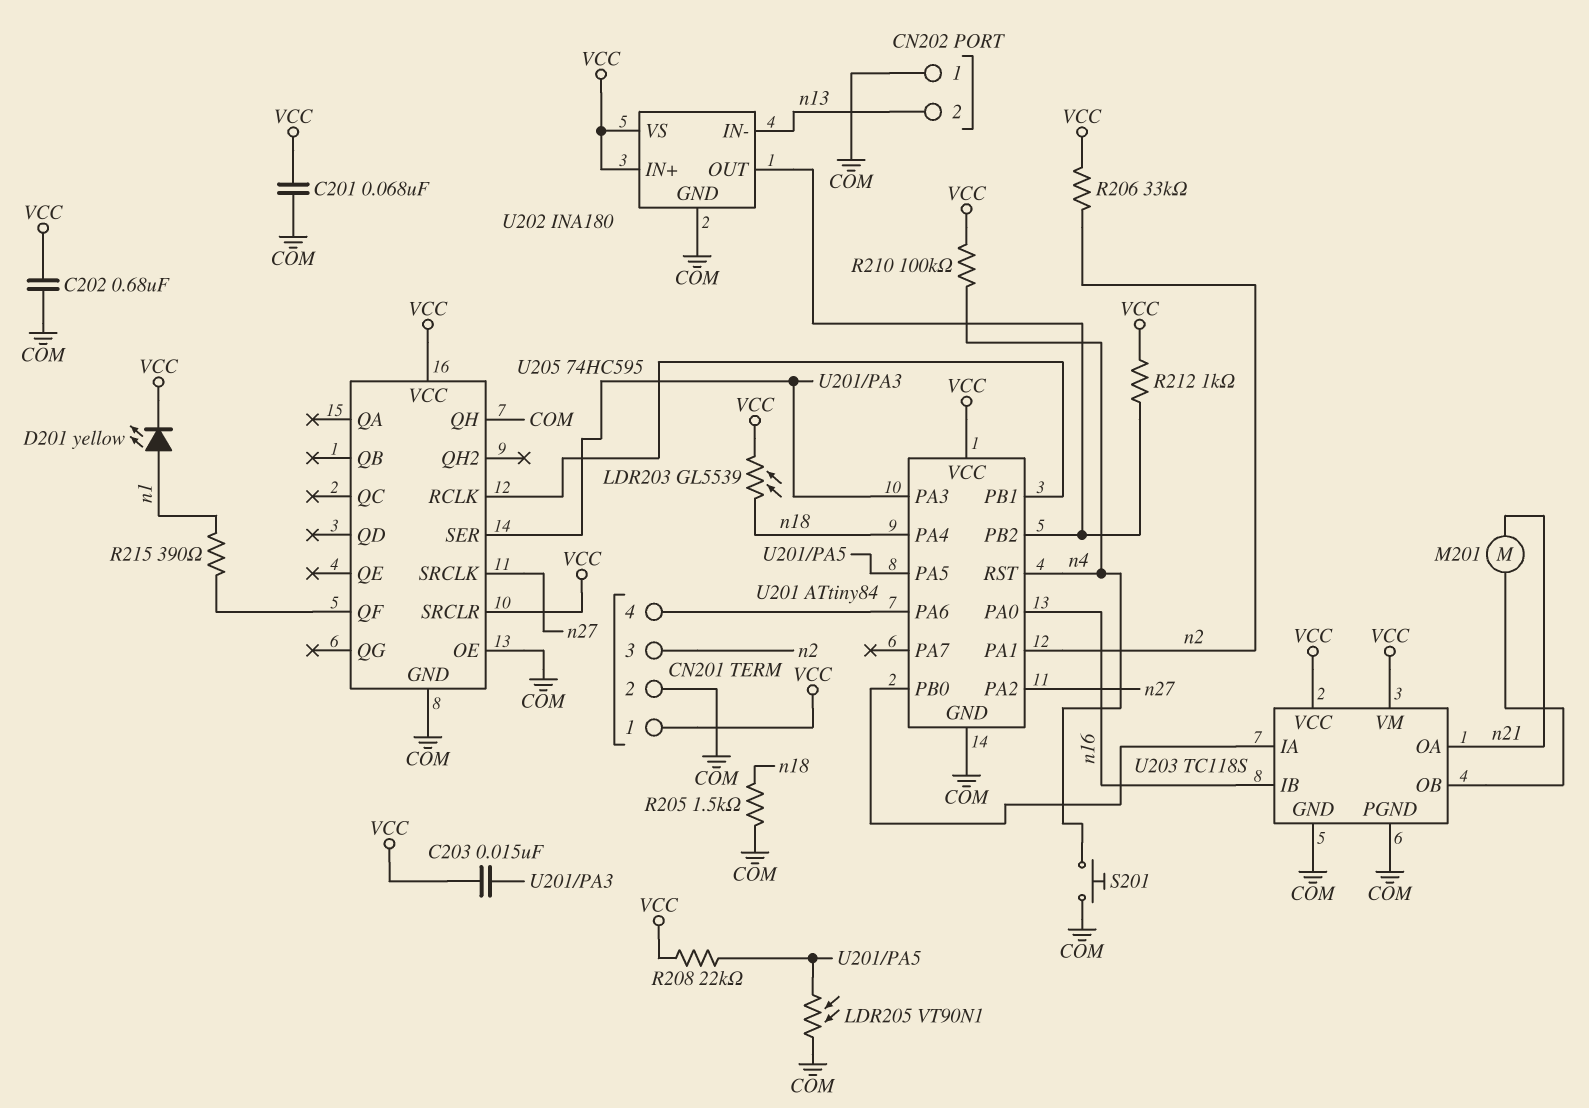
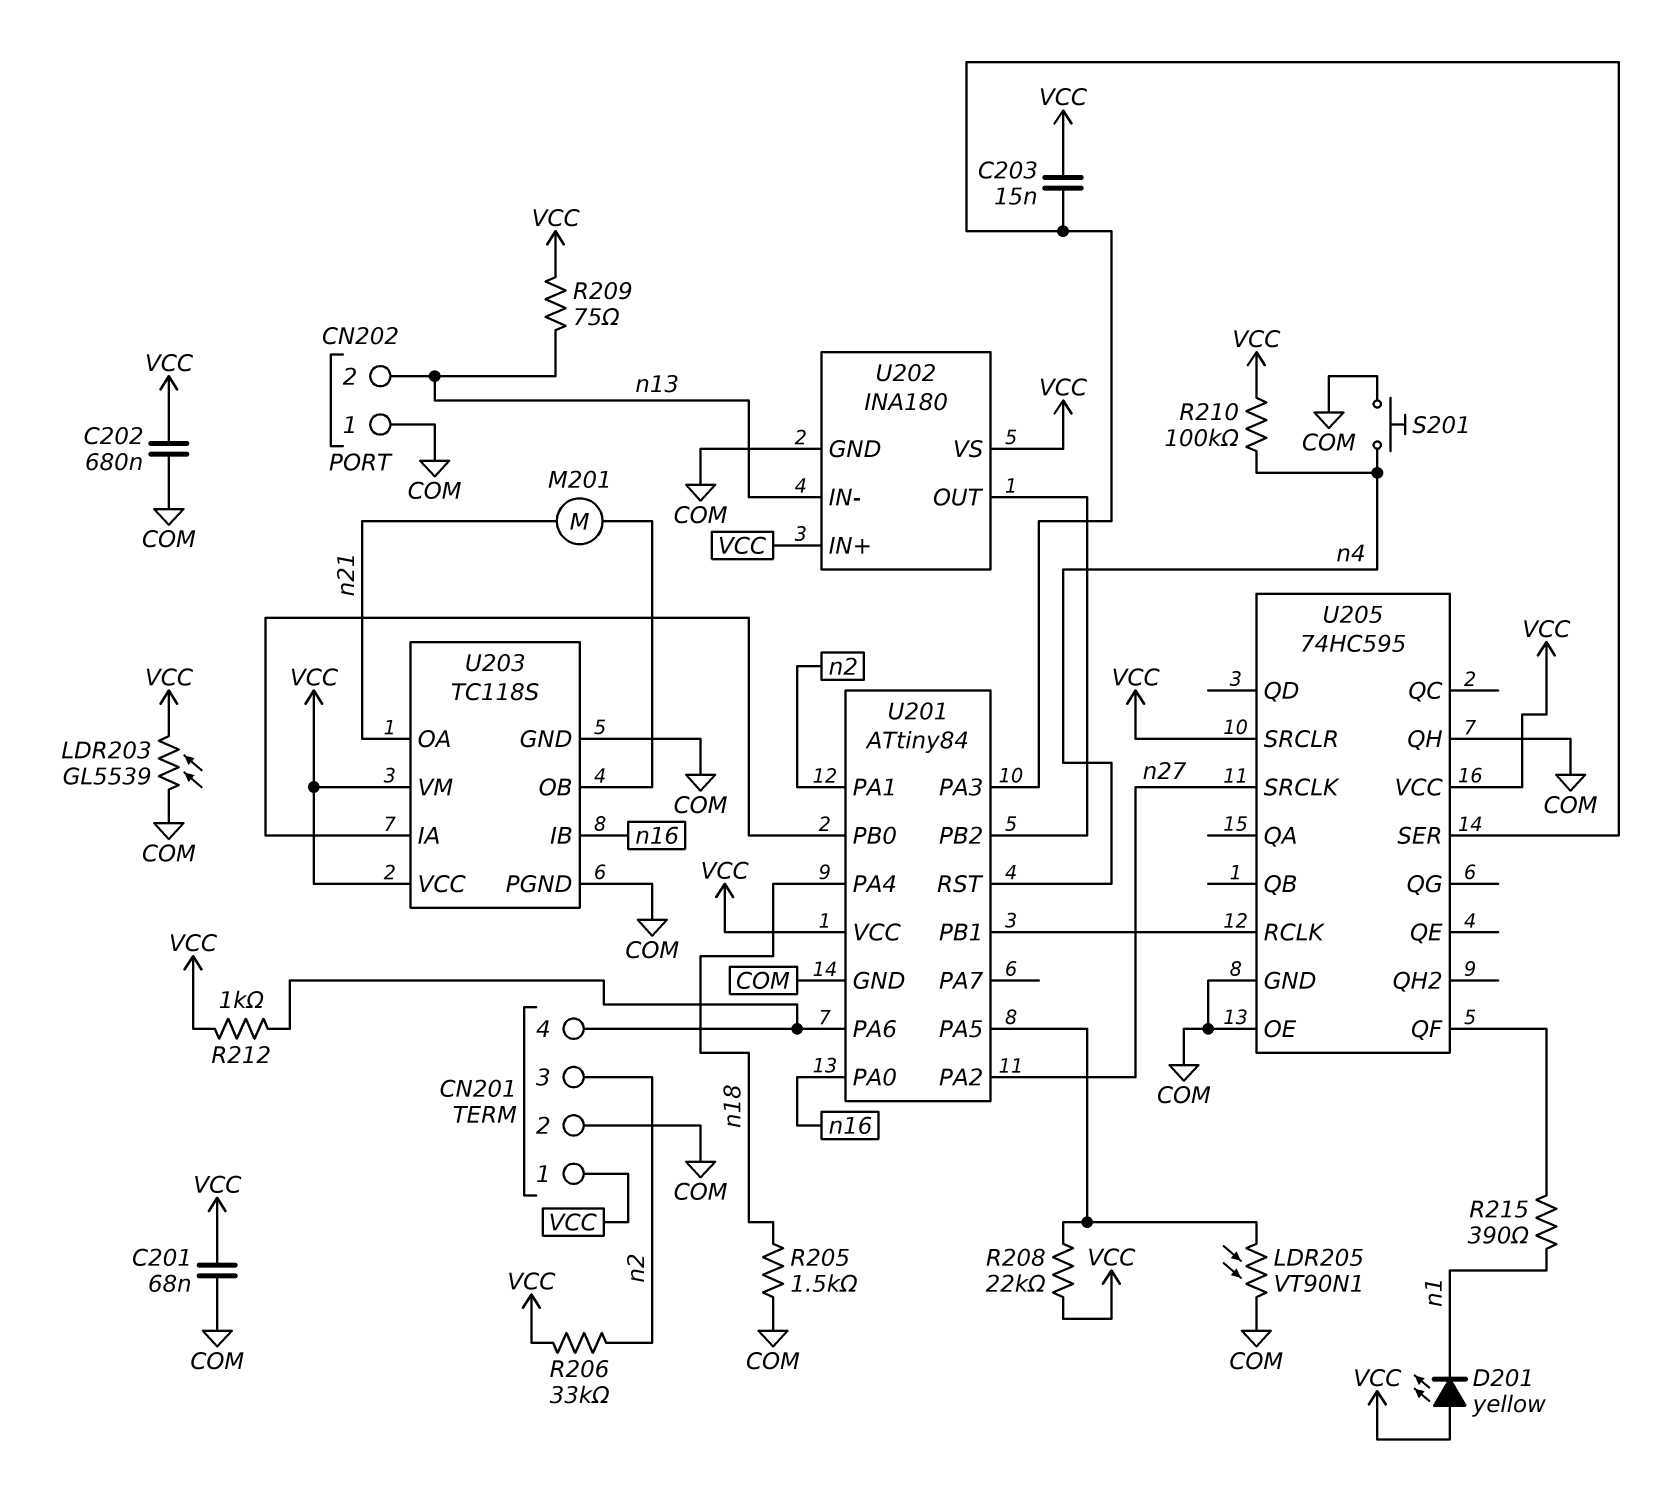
D201: LED yellow (A n1, K VCC) -> LED yellow (A VCC, K n1)
LDR203: GL5539 (VCC, n18) -> GL5539 (COM, VCC)
R209: none -> 75 (VCC, n13)
R212: 1k (U201/PB2, VCC) -> 1k (CN201/4, VCC)

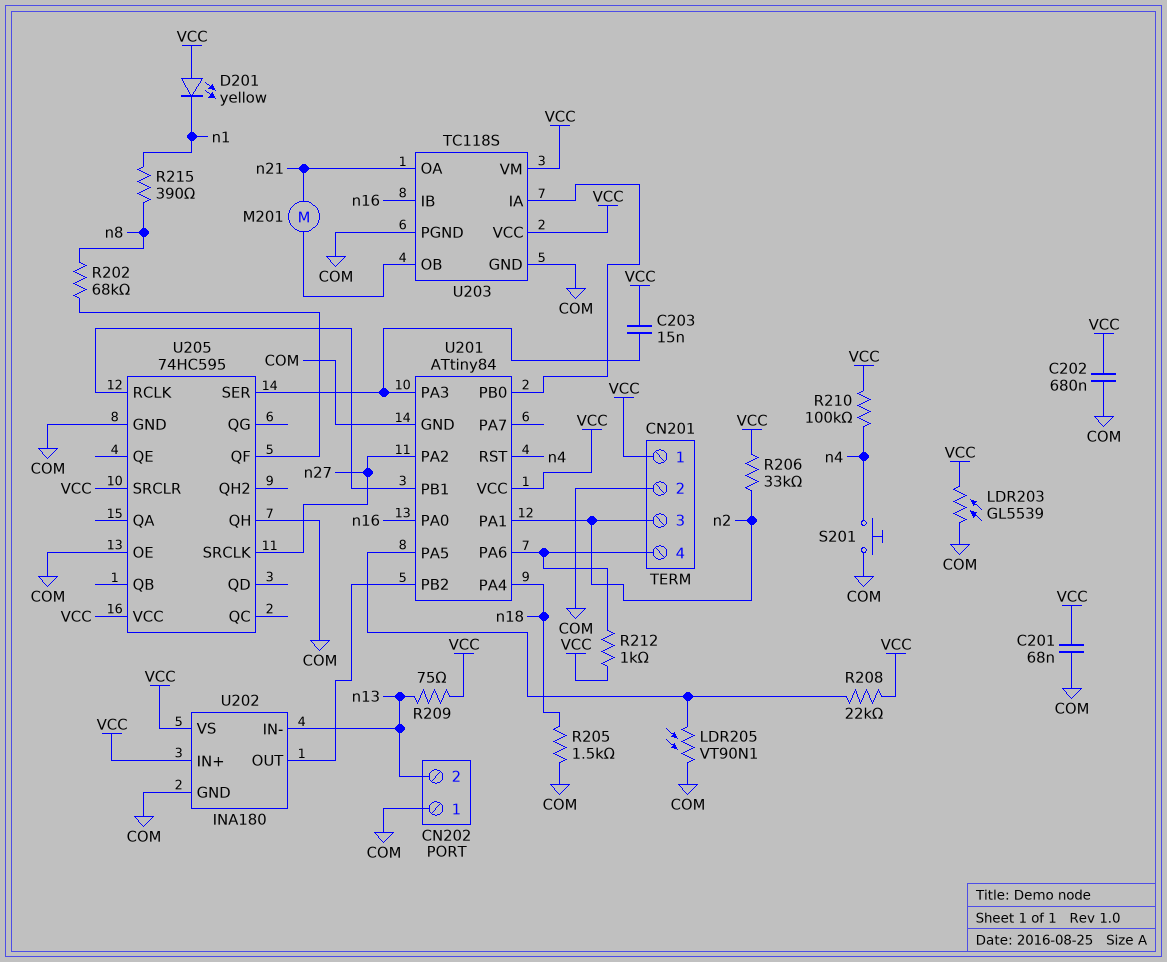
R202: none -> 68k (U205/QF, n8)
R215: 390 (U205/QF, n1) -> 390 (n1, n8)

